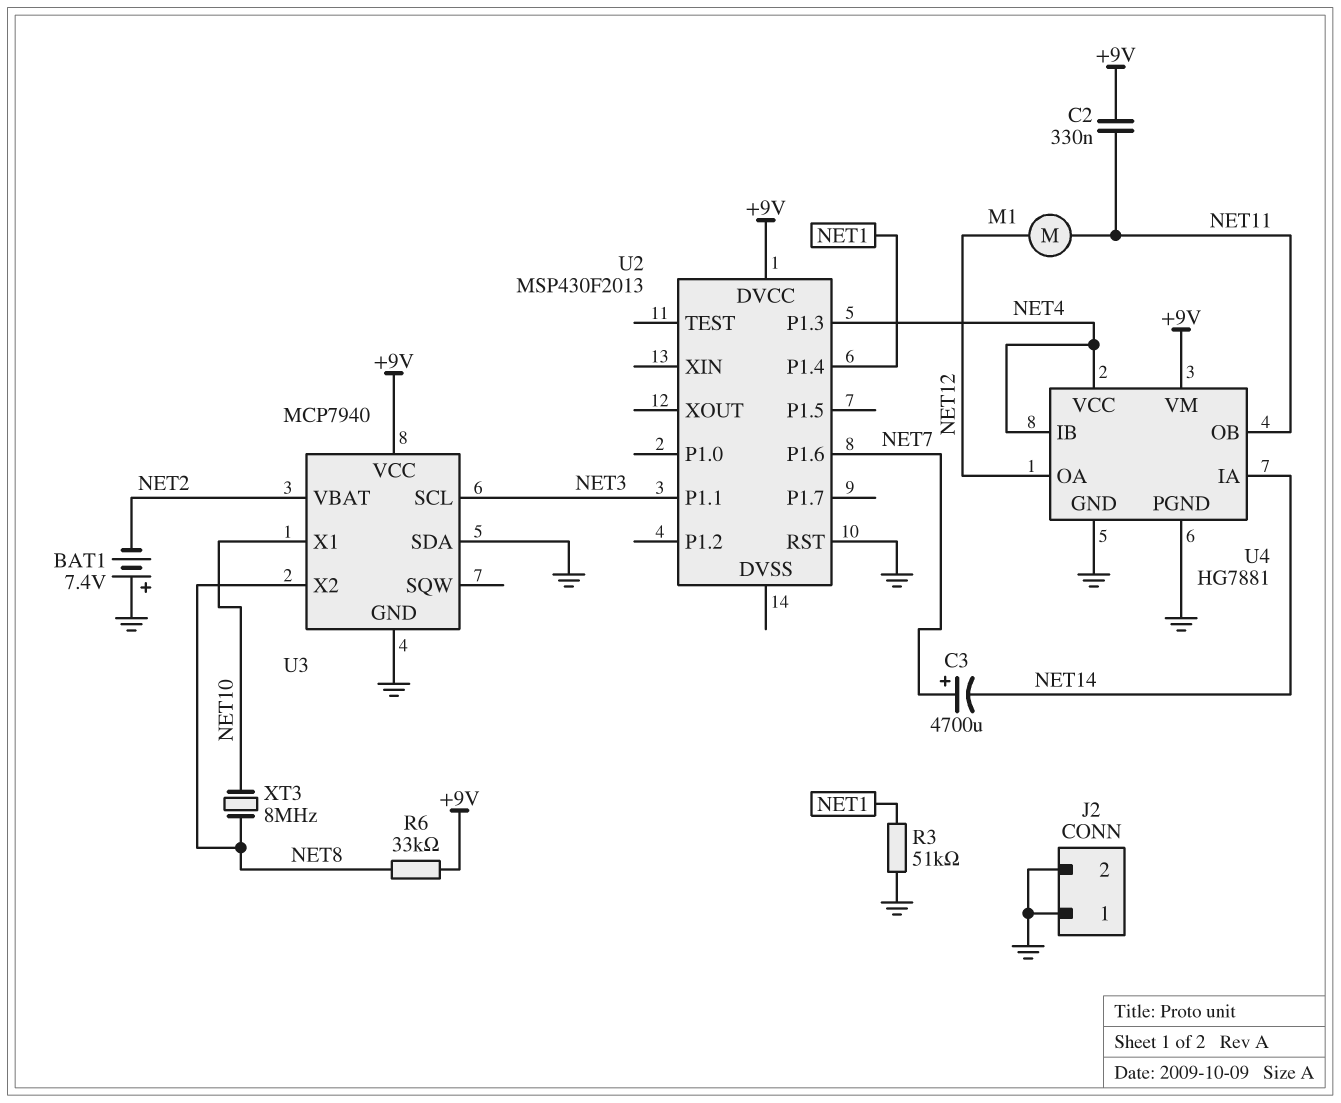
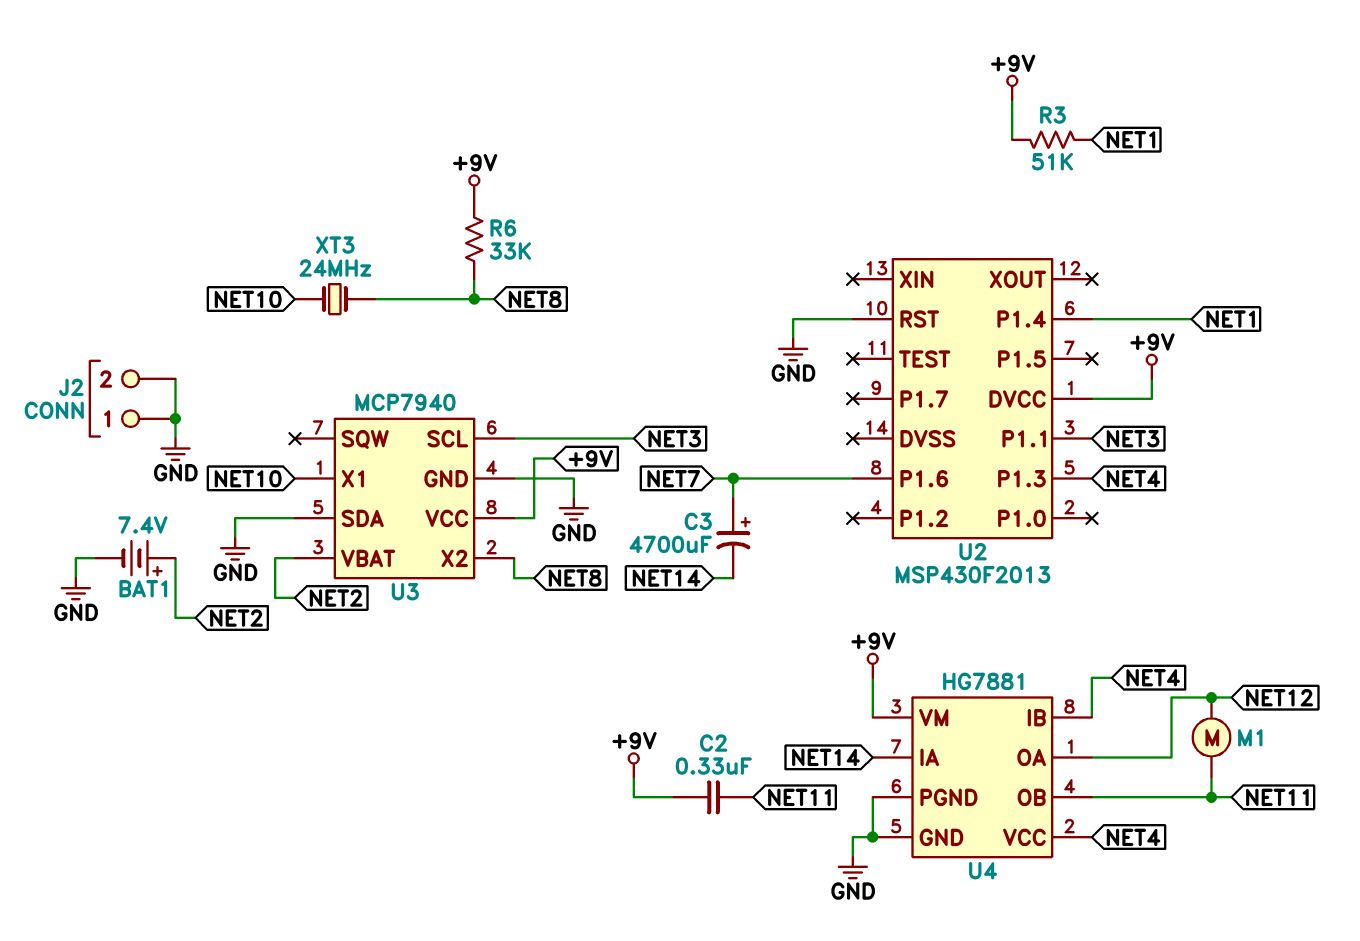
BAT1: 7.4V (plus GND, minus NET2) -> 7.4V (plus NET2, minus GND)
R3: 51k (GND, NET1) -> 51k (+9V, NET1)
XT3: 8MHz (NET8, NET10) -> 24MHz (NET8, NET10)

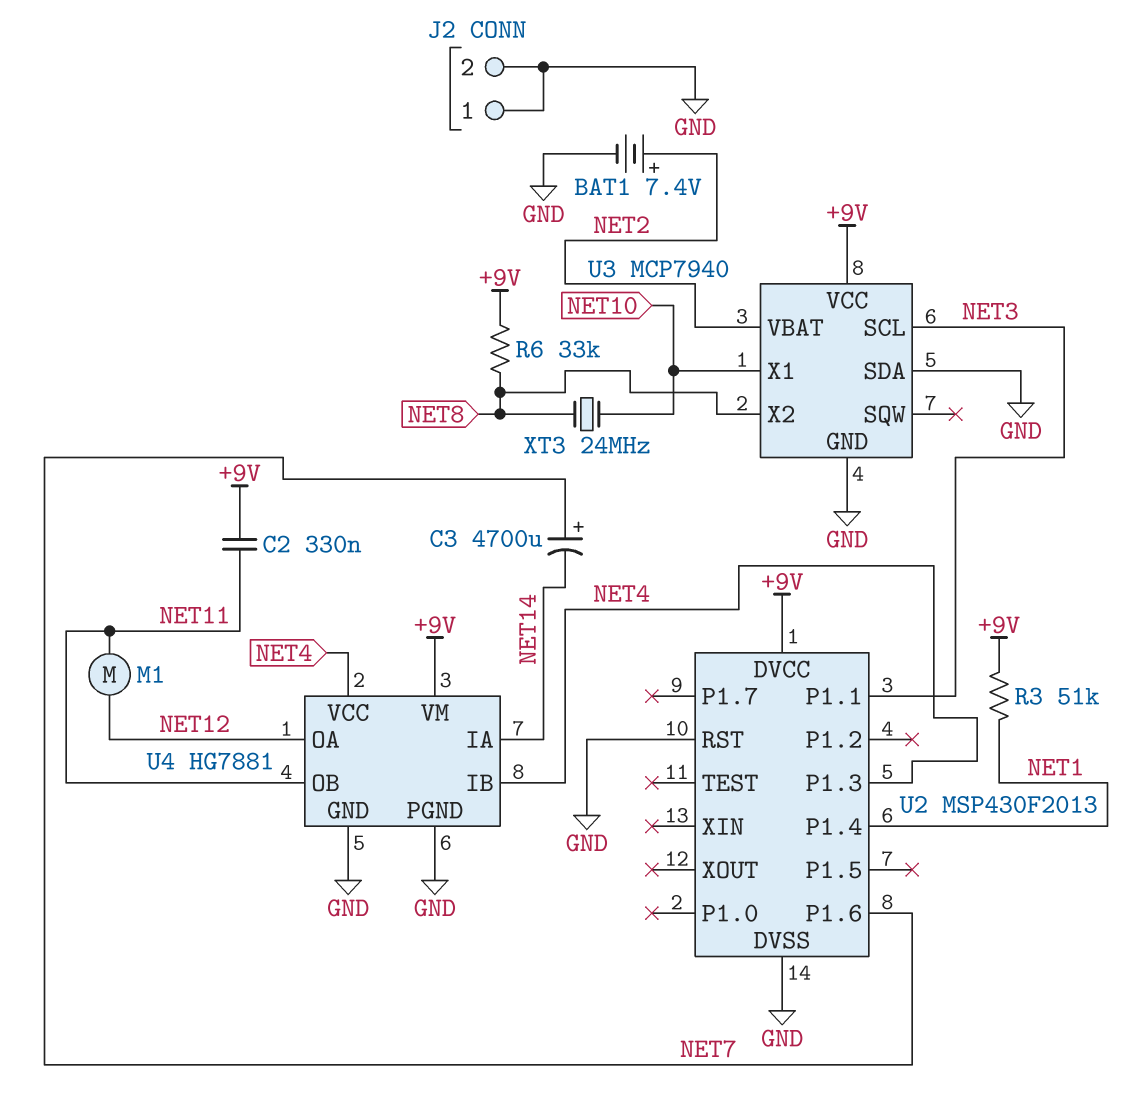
U2 pin DVSS: none -> GND

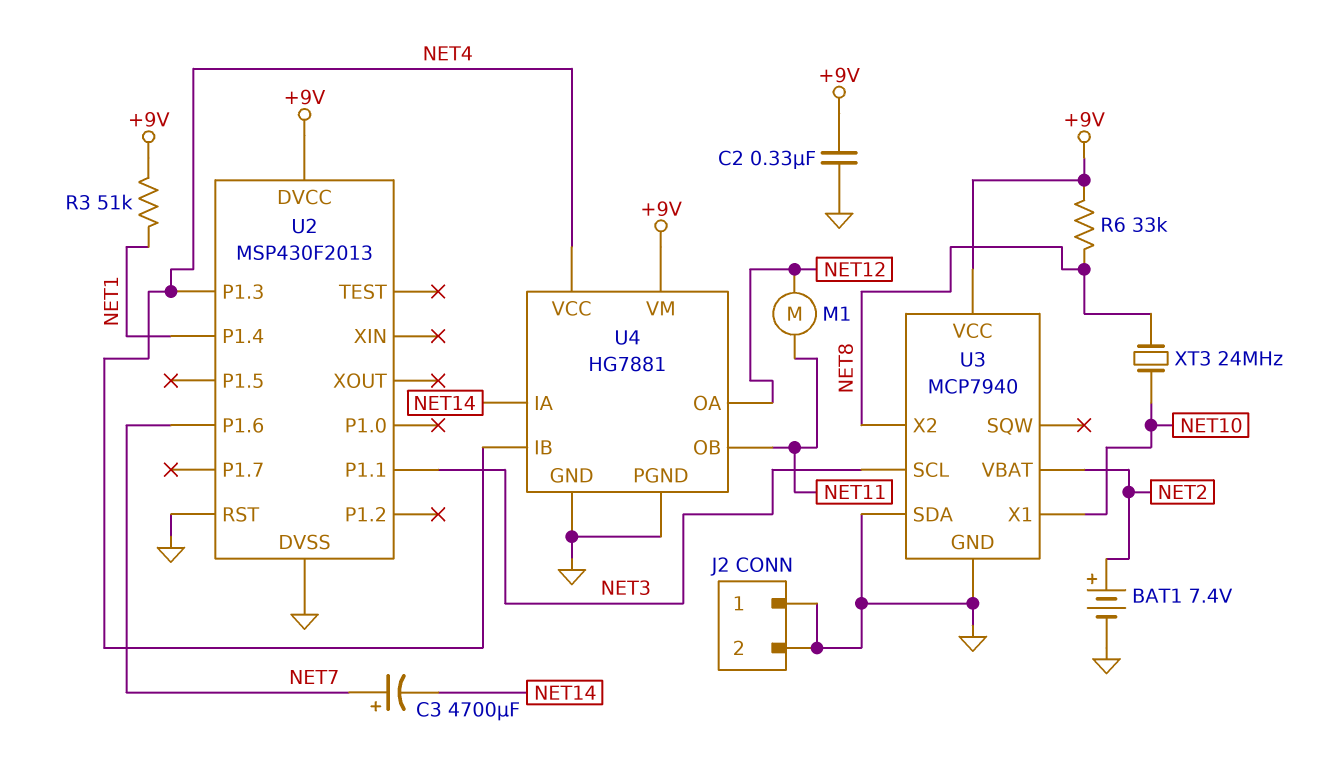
C2: 330nF (+9V, NET11) -> 330nF (+9V, GND)

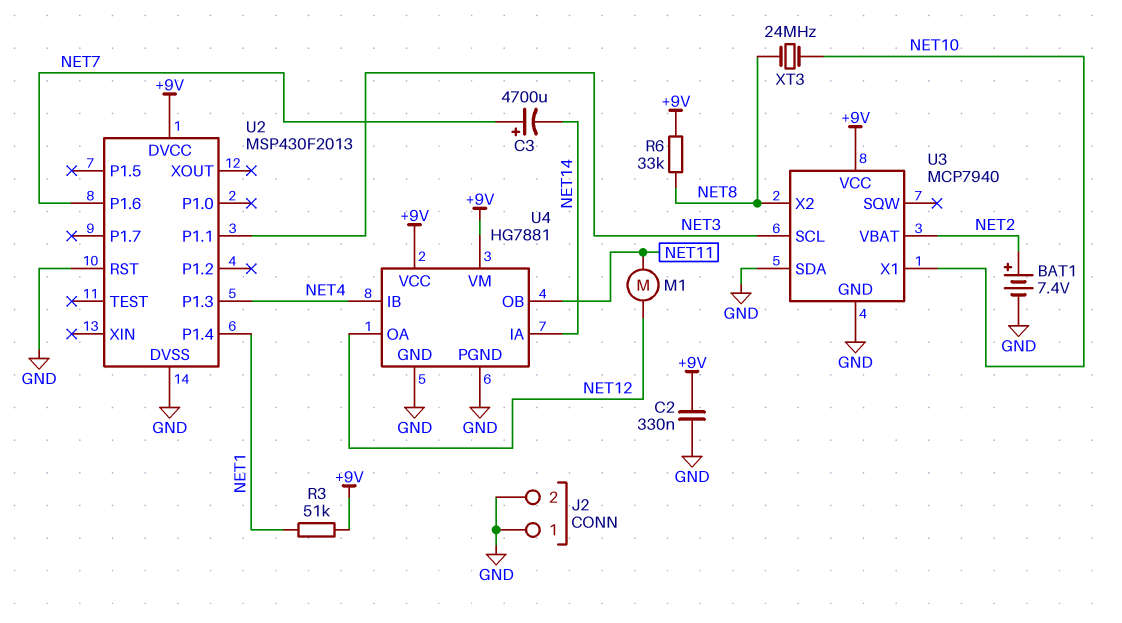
U4 pin VCC: NET4 -> +9V

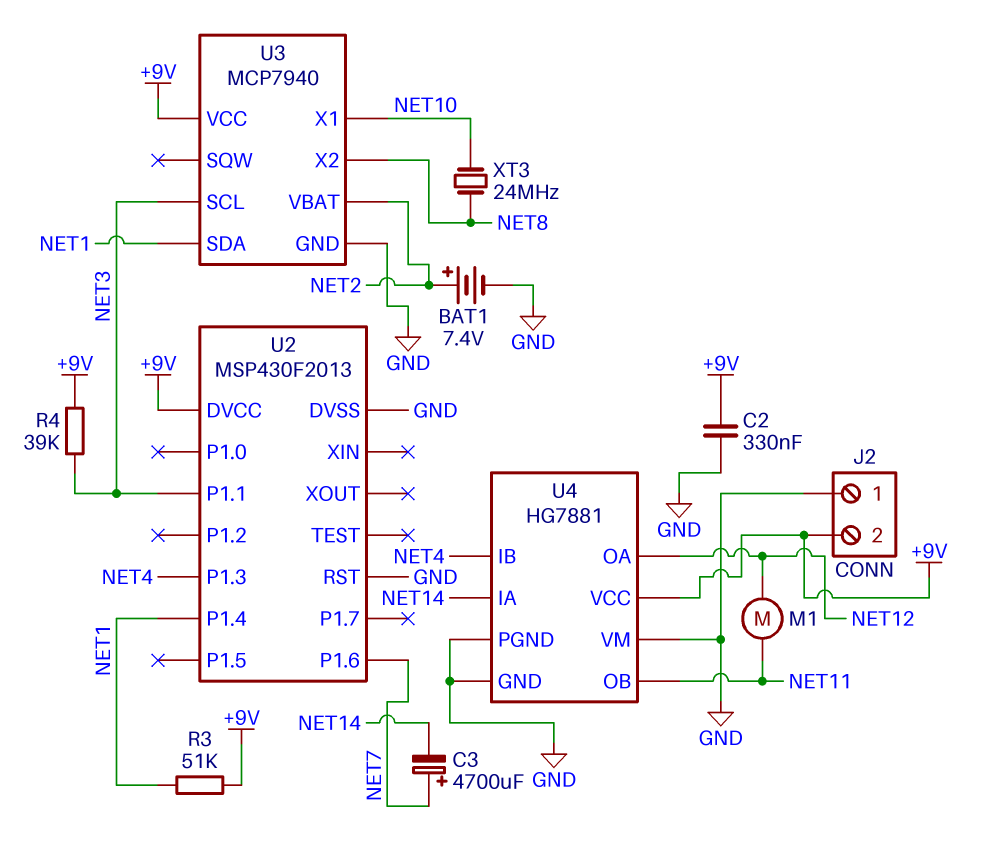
J2 pin 2: GND -> +9V
R4: none -> 39k (+9V, NET3)
R6: 33k (+9V, NET8) -> none
U3 pin SDA: GND -> NET1
U4 pin VM: +9V -> GND

